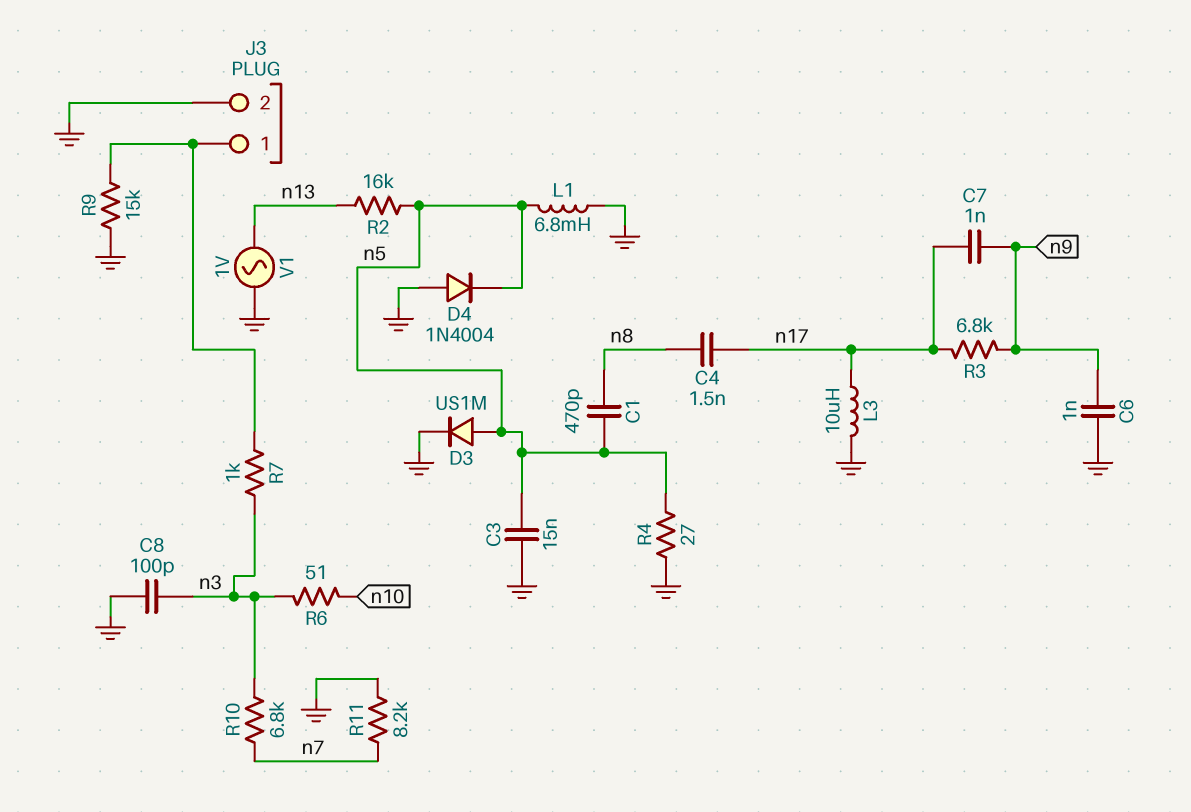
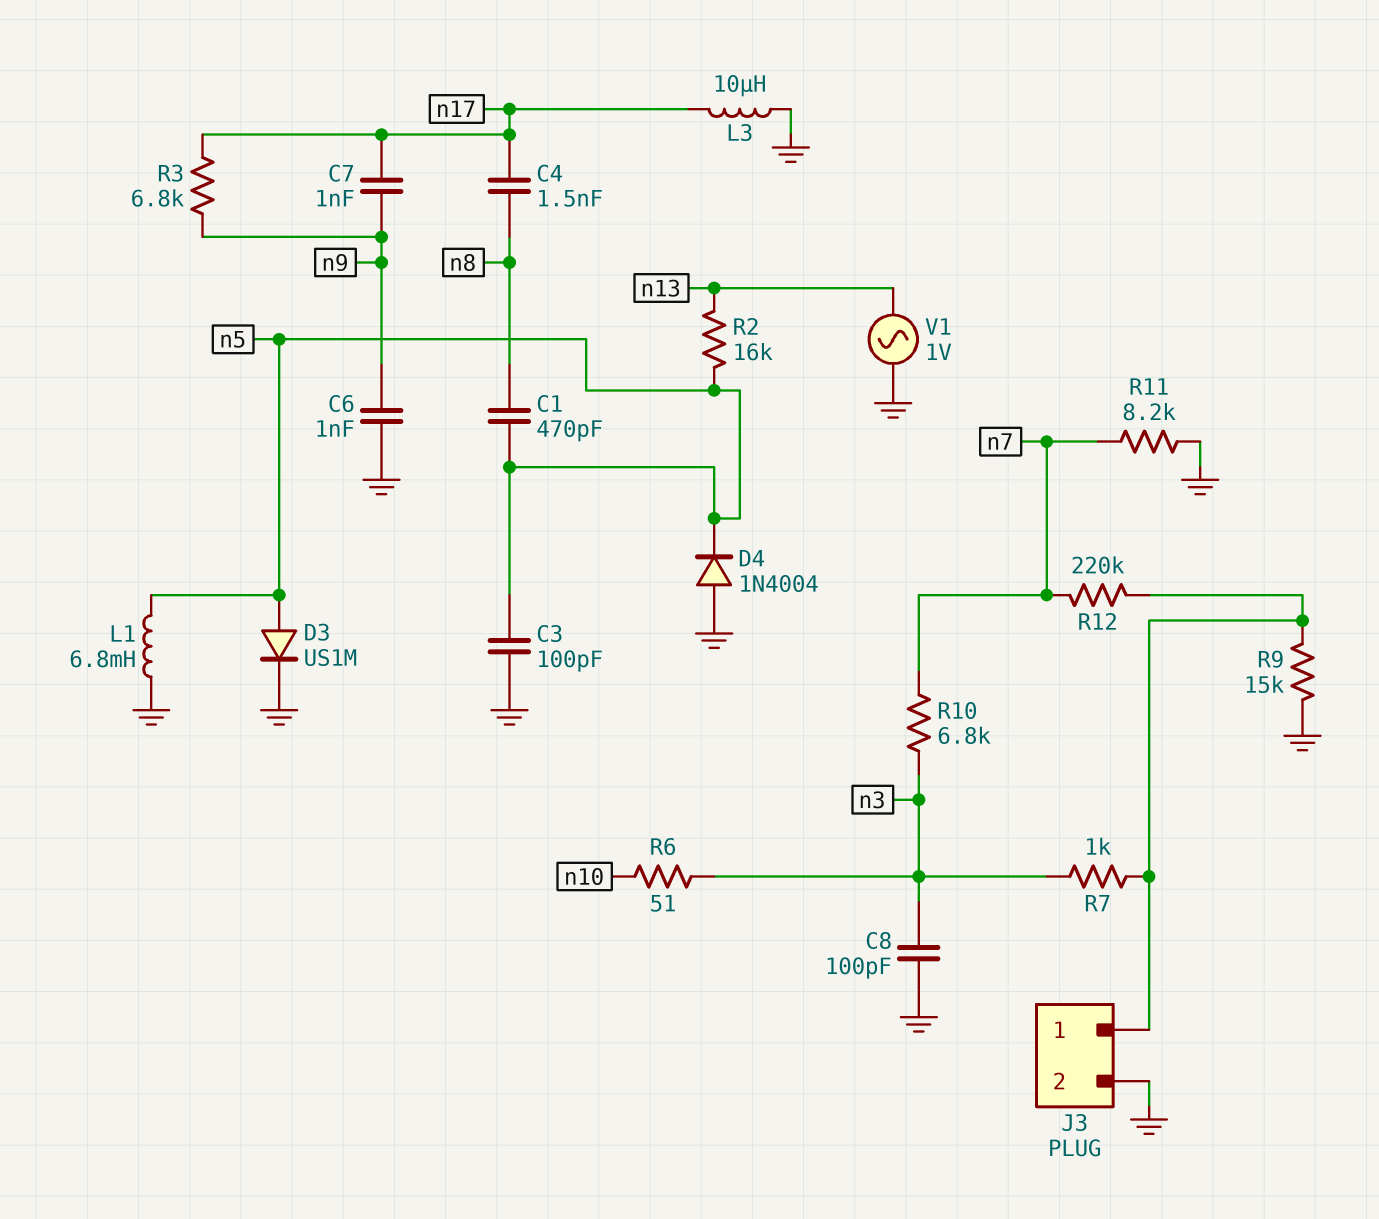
C3: 15nF (GND, n5) -> 100pF (GND, n5)
R4: 27 (GND, n5) -> none
R12: none -> 220k (J3/1, n7)

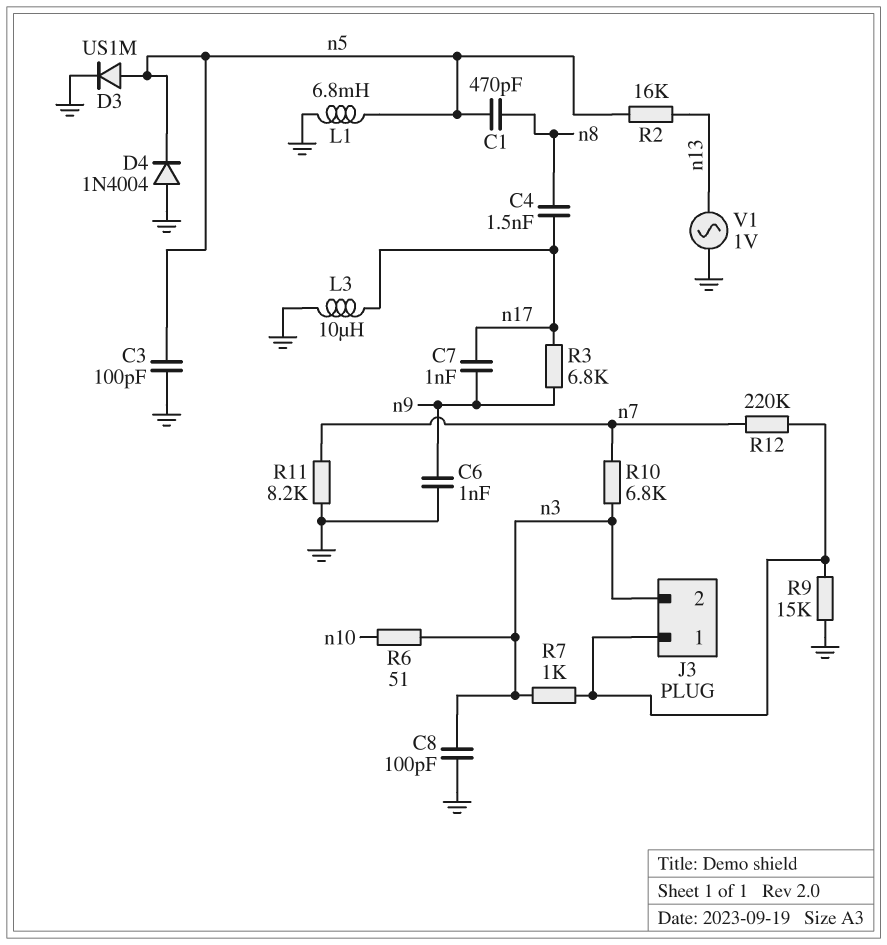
J3 pin 2: GND -> n3

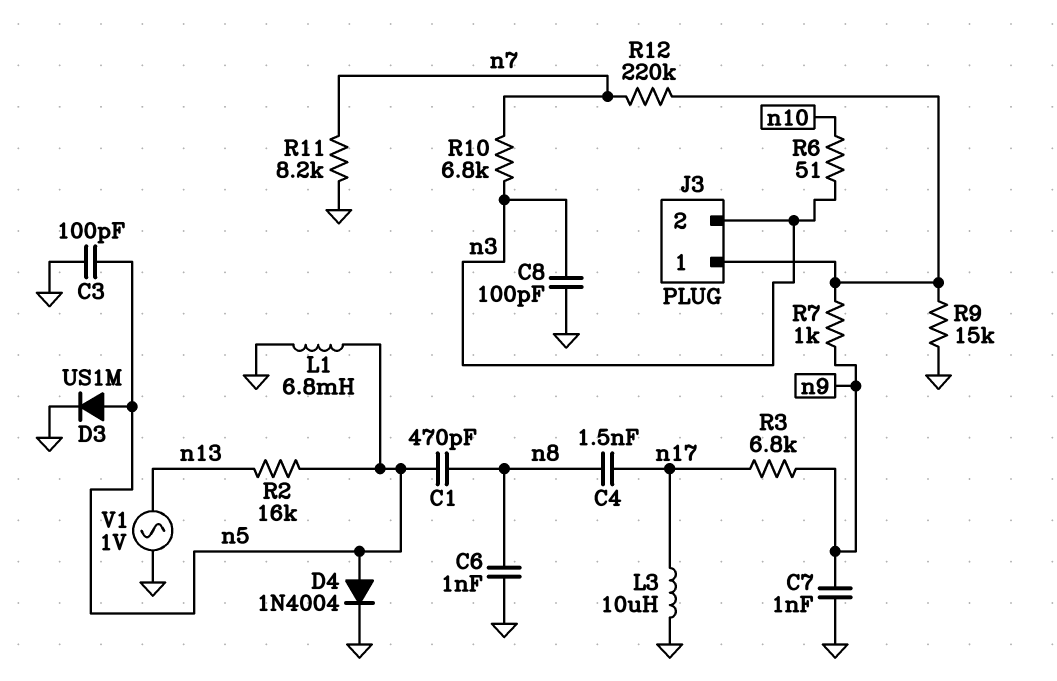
C6: 1nF (GND, n9) -> 1nF (GND, n8)
C7: 1nF (n9, n17) -> 1nF (GND, n9)
D4: diode 1N4004 (A GND, K n5) -> diode 1N4004 (A n5, K GND)
R7: 1k (J3/1, n3) -> 1k (J3/1, n9)

